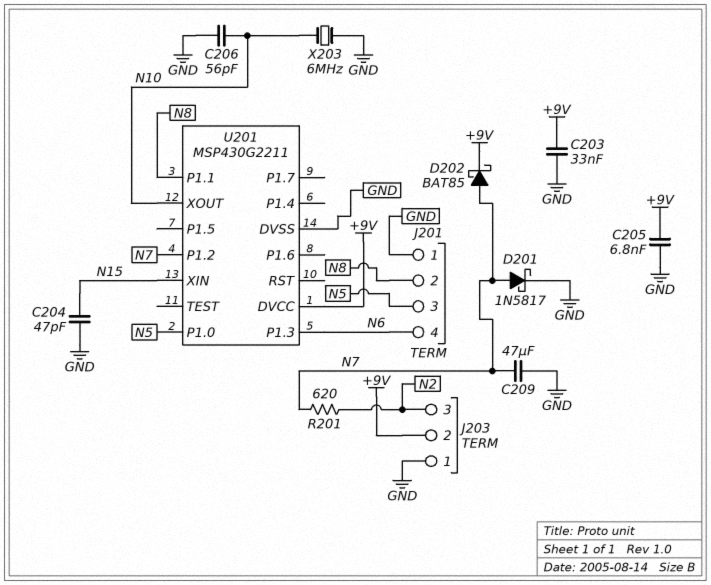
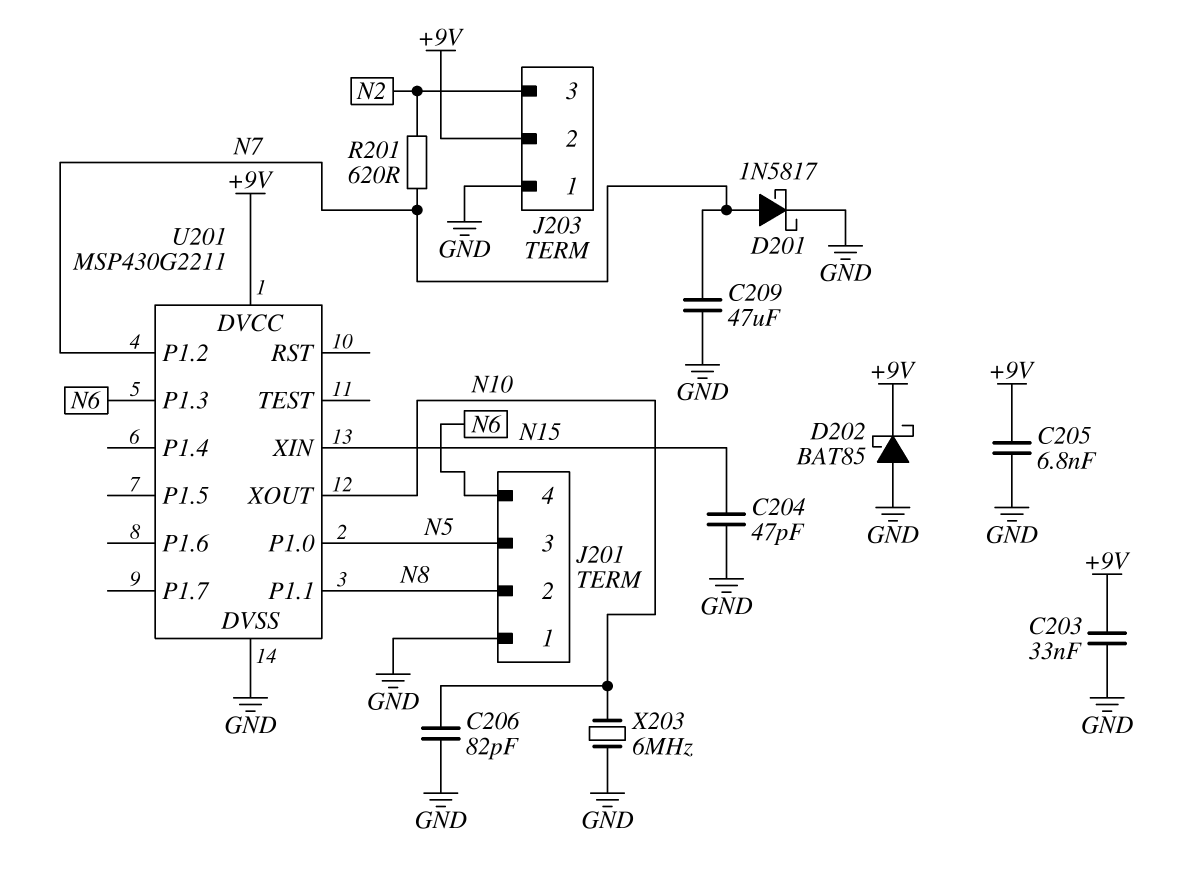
C206: 56pF (GND, N10) -> 82pF (GND, N10)
D202: schottky BAT85 (A N7, K +9V) -> schottky BAT85 (A GND, K +9V)

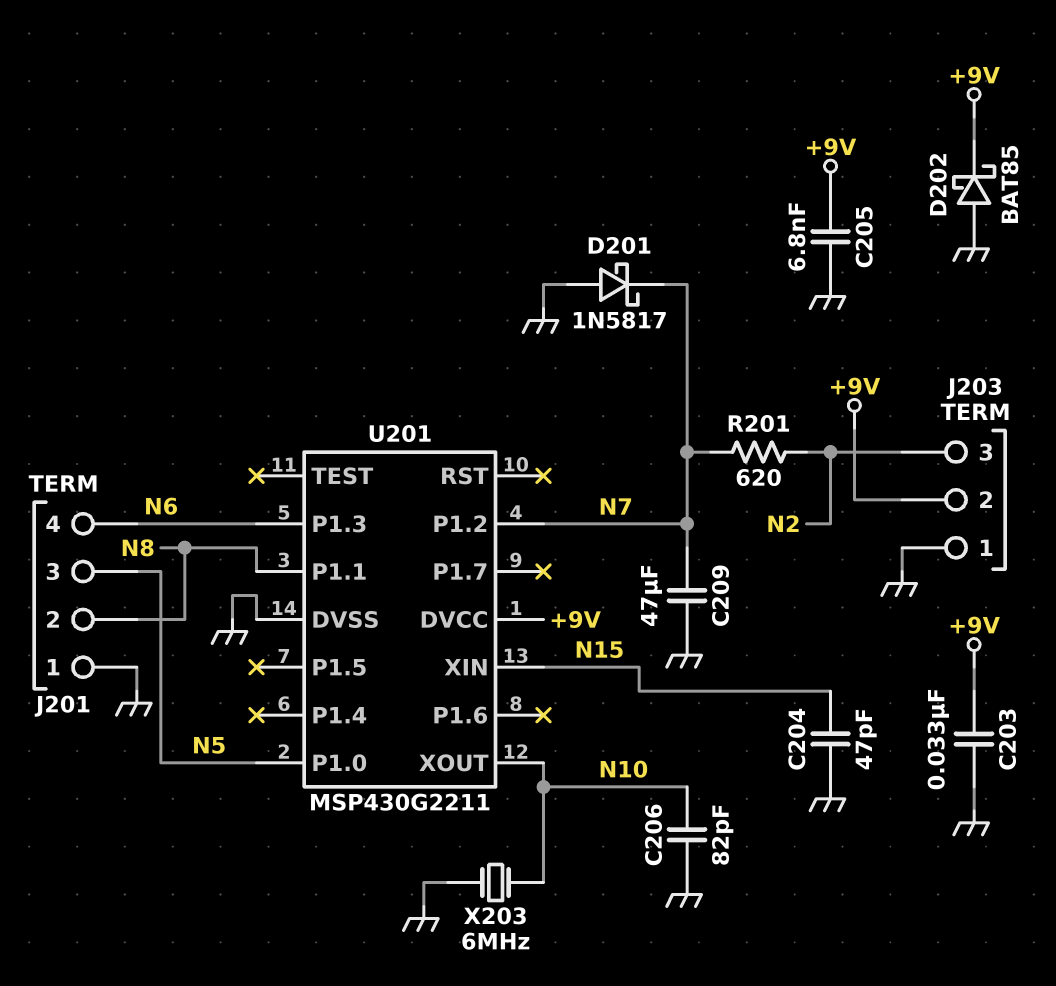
D201: schottky 1N5817 (A N7, K GND) -> schottky 1N5817 (A GND, K N7)

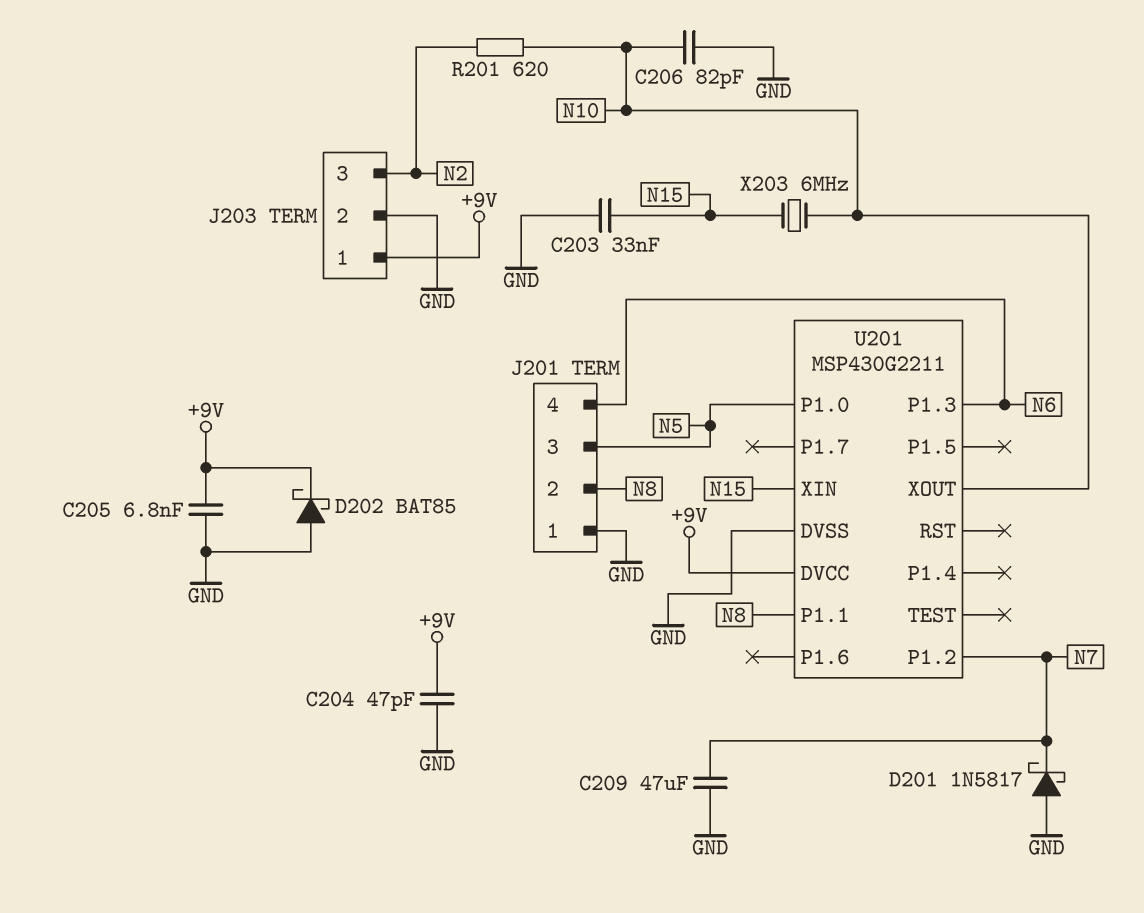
C203: 33nF (+9V, GND) -> 33nF (GND, N15)
C204: 47pF (GND, N15) -> 47pF (+9V, GND)
J203 pin 1: GND -> +9V
J203 pin 2: +9V -> GND
R201: 620 (N2, N7) -> 620 (N2, N10)
X203: 6MHz (GND, N10) -> 6MHz (N10, N15)

